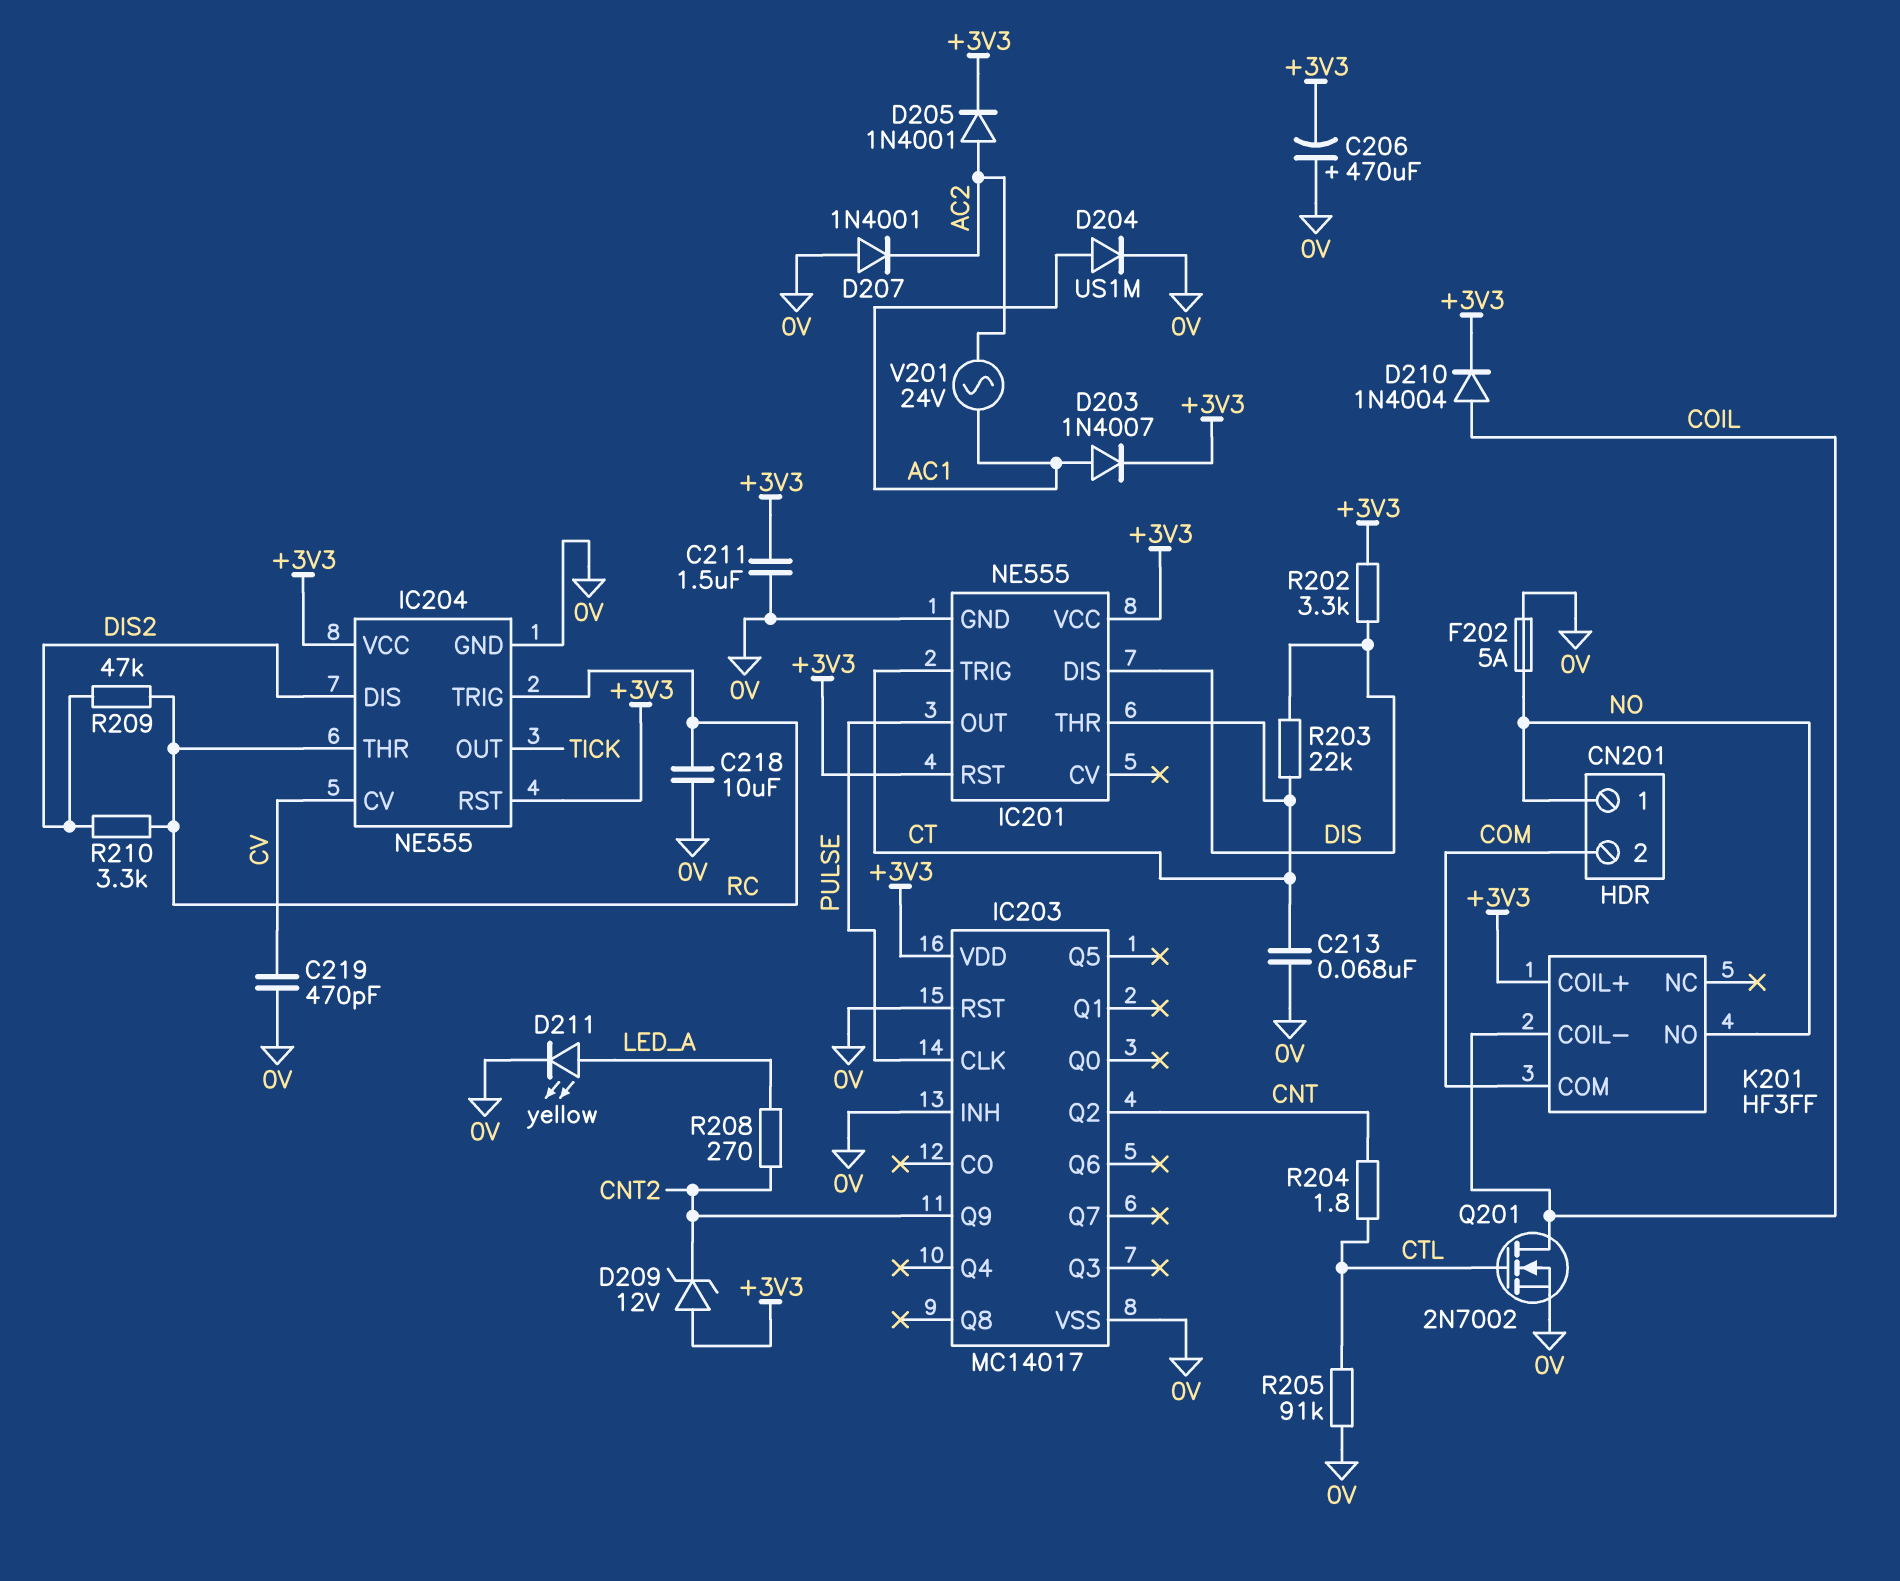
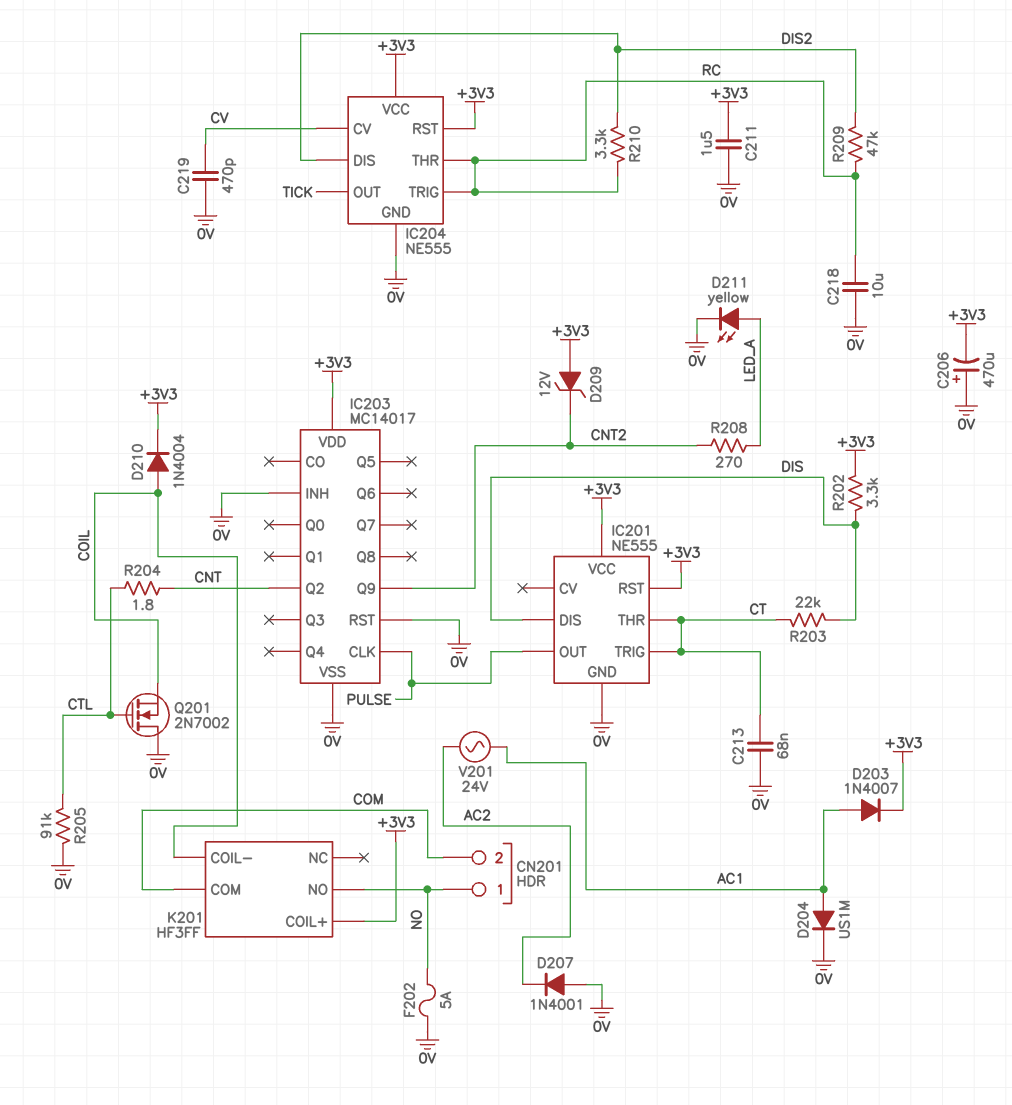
D205: diode 1N4001 (A AC2, K +3V3) -> none
Q201: NMOS 2N7002 (G CTL, D COIL, S 0V) -> NMOS 2N7002 (G CTL, D 0V, S COIL)

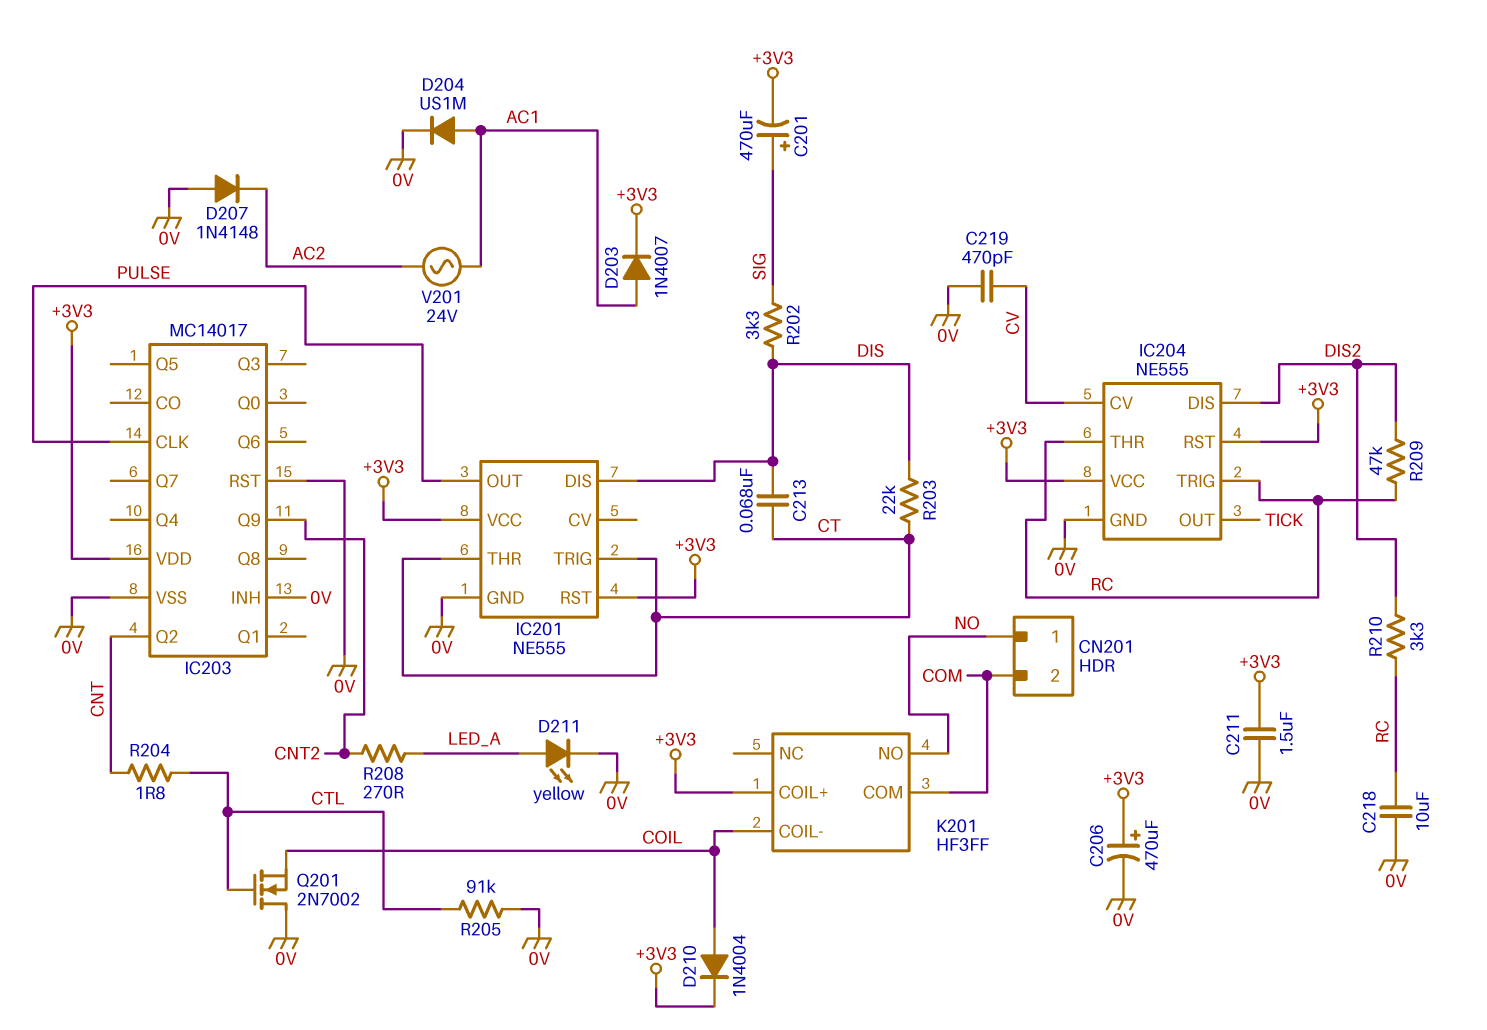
C201: none -> 470uF (plus SIG, minus +3V3)
C206: 470uF (plus 0V, minus +3V3) -> 470uF (plus +3V3, minus 0V)
C213: 68nF (0V, CT) -> 68nF (CT, DIS)
D207: diode 1N4001 (A 0V, K AC2) -> diode 1N4148 (A 0V, K AC2)
D209: zener 12V (A +3V3, K CNT2) -> none
F202: 5A (0V, NO) -> none
R202: 3.3k (+3V3, DIS) -> 3.3k (DIS, SIG)

